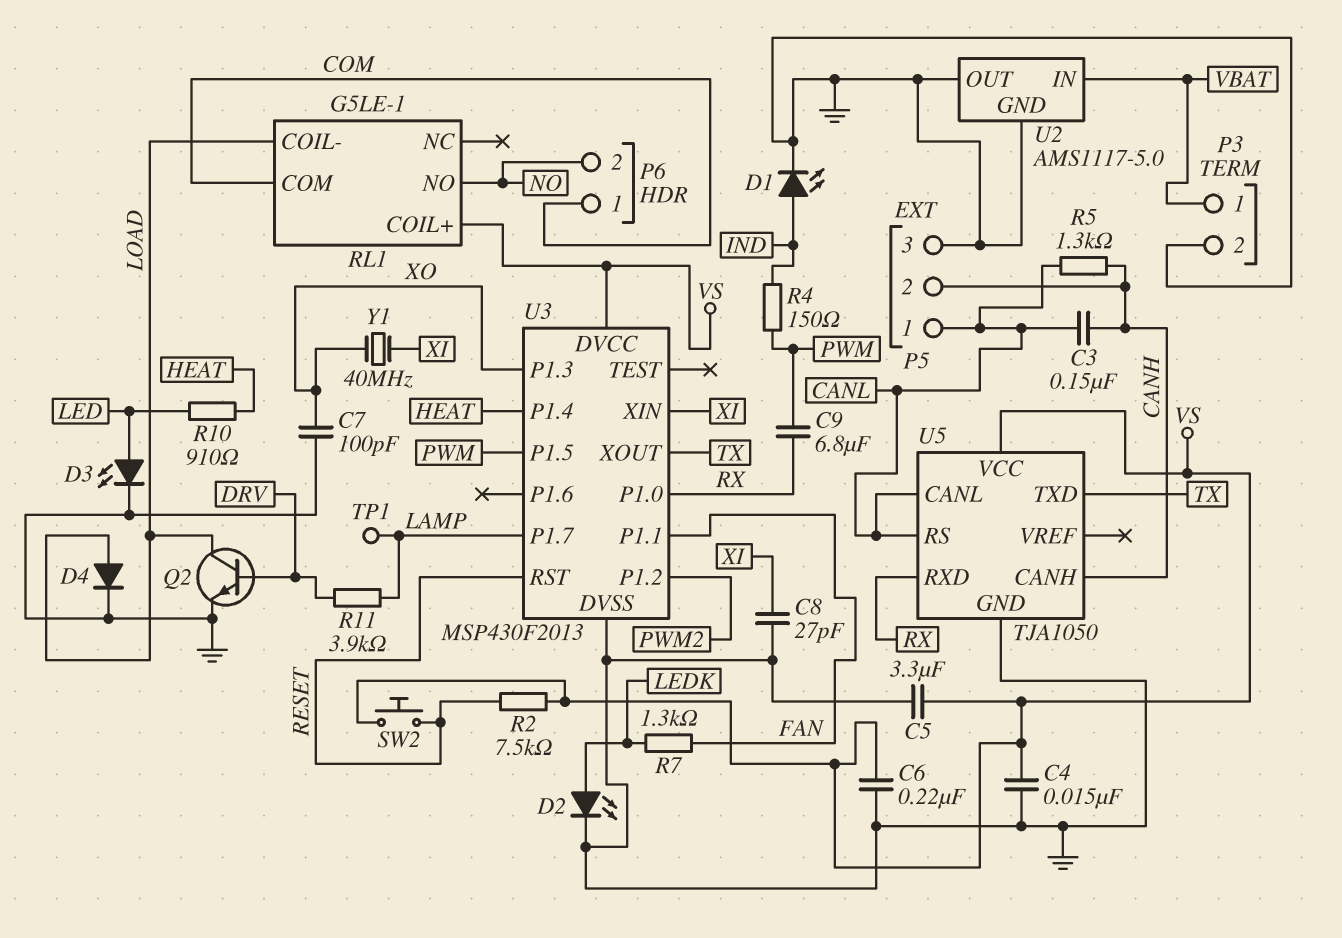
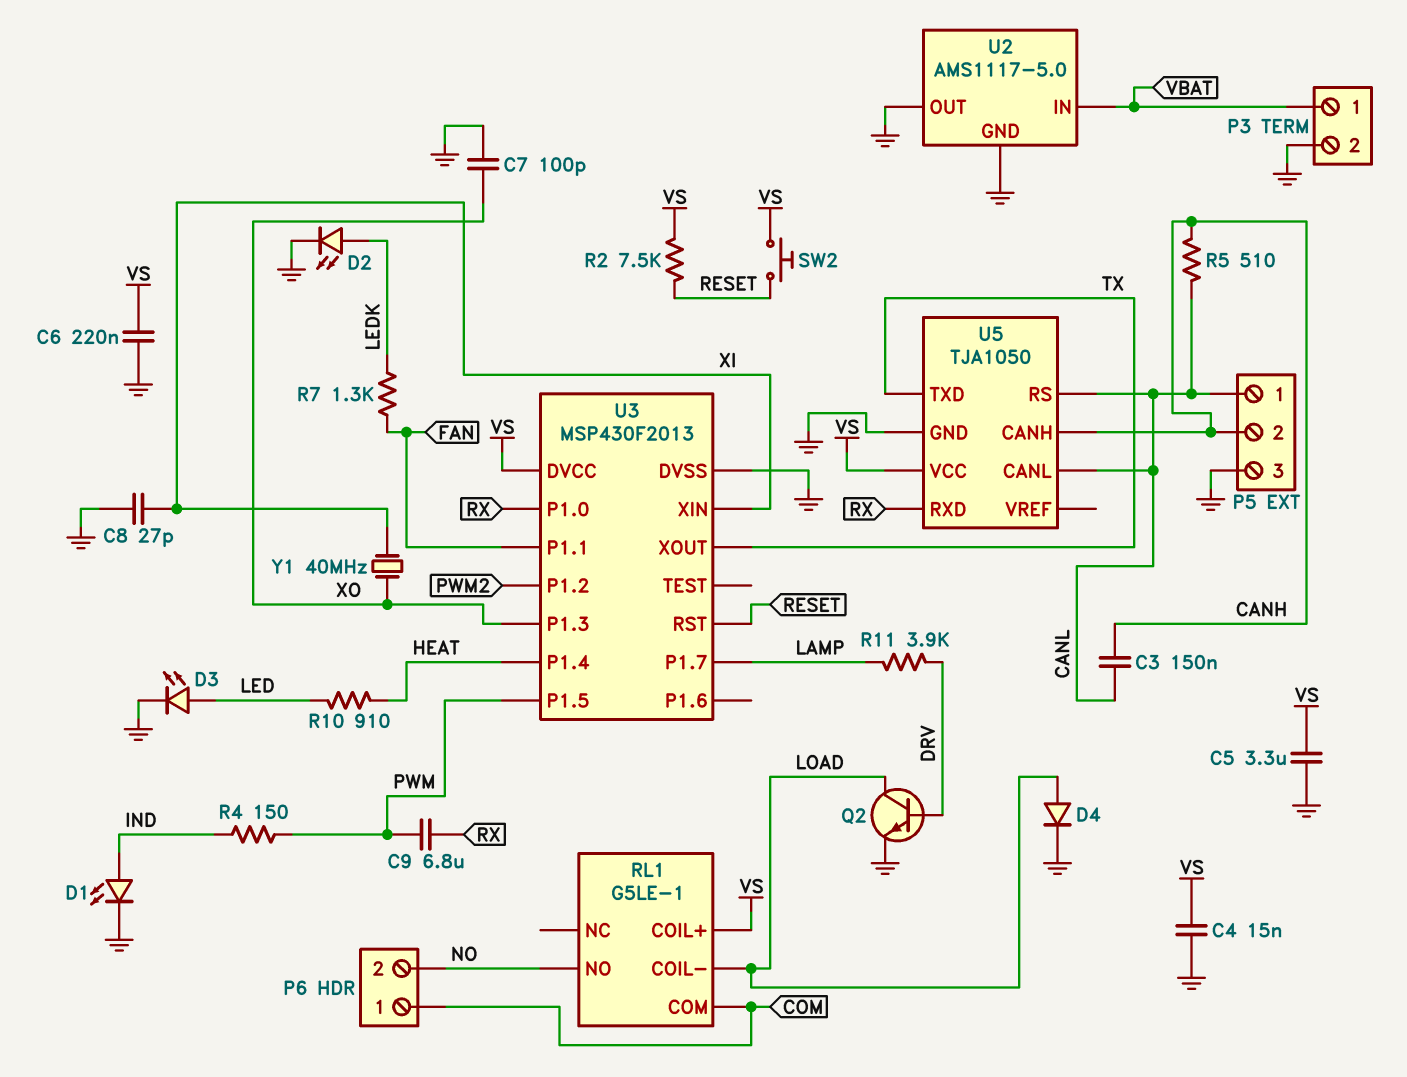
R5: 1.3k (CANH, CANL) -> 510 (CANH, CANL)
TP1: test point (LAMP) -> none

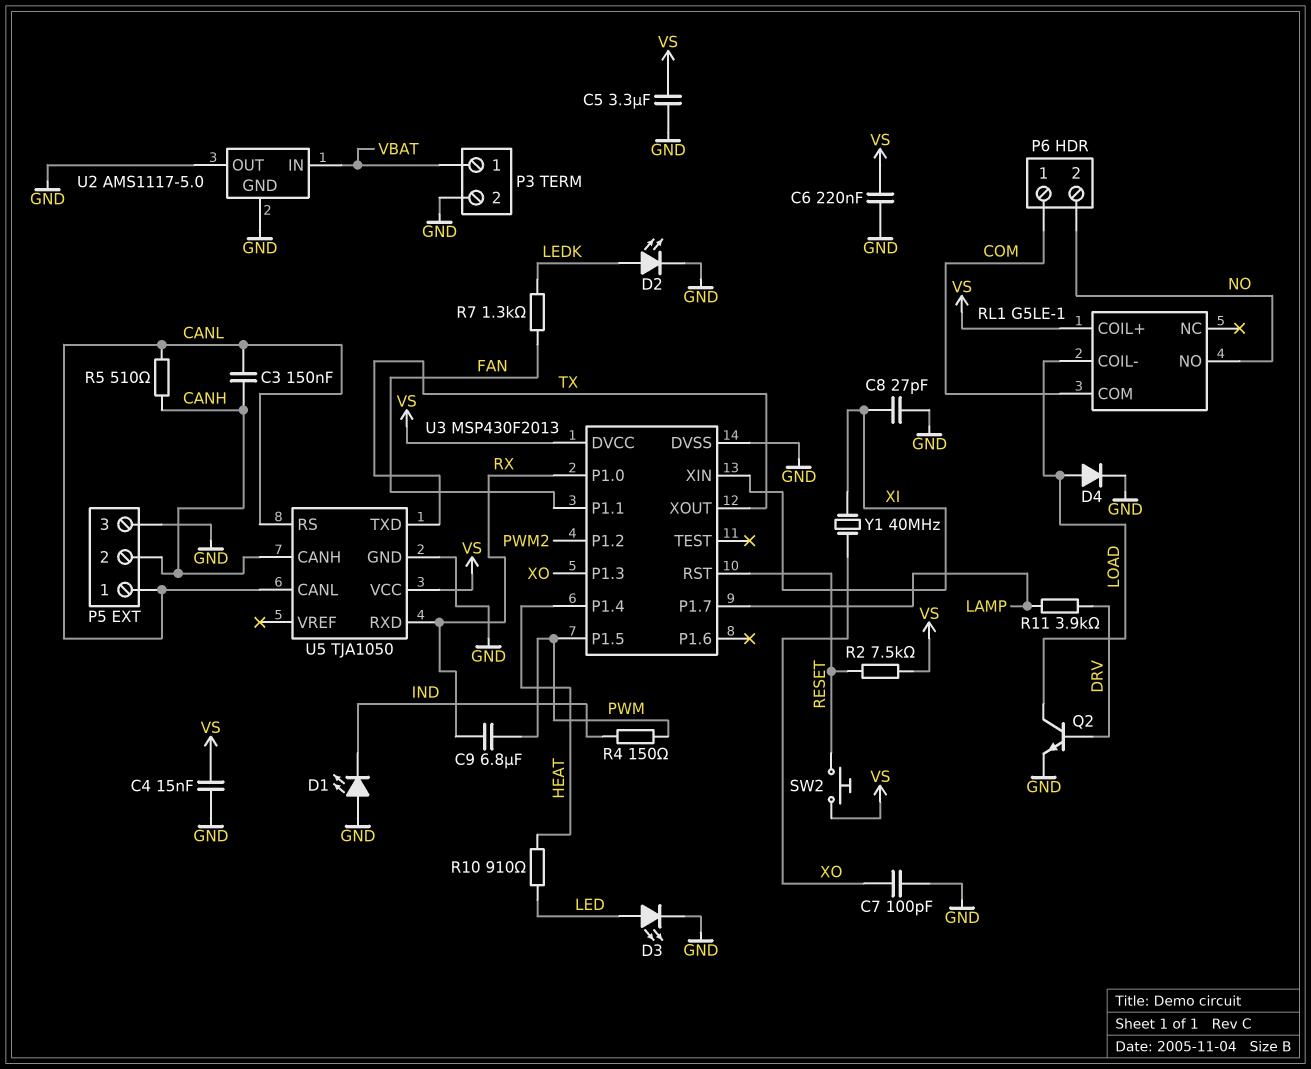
D1: LED (A IND, K GND) -> LED (A GND, K IND)

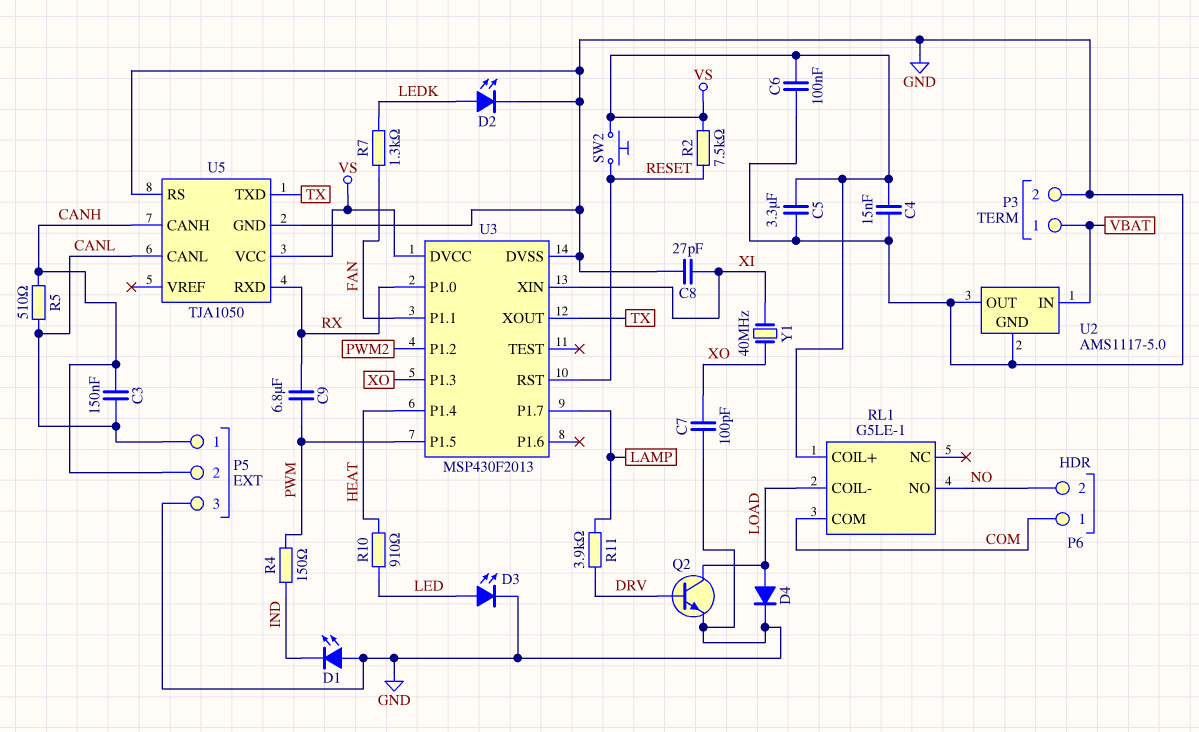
C6: 220nF (GND, VS) -> 100nF (GND, VS)
U5 pin RS: CANL -> GND

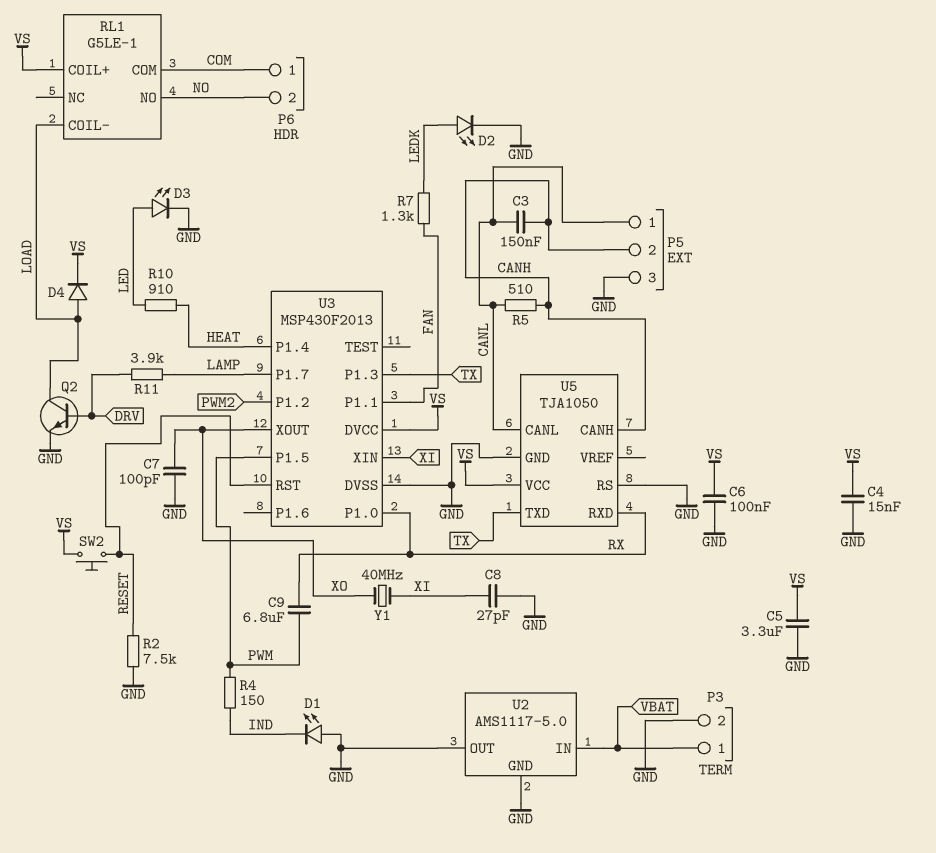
D4: diode (A LOAD, K GND) -> diode (A LOAD, K VS)
R2: 7.5k (RESET, VS) -> 7.5k (GND, RESET)
U3 pin P1.3: XO -> TX
U3 pin XOUT: TX -> XO

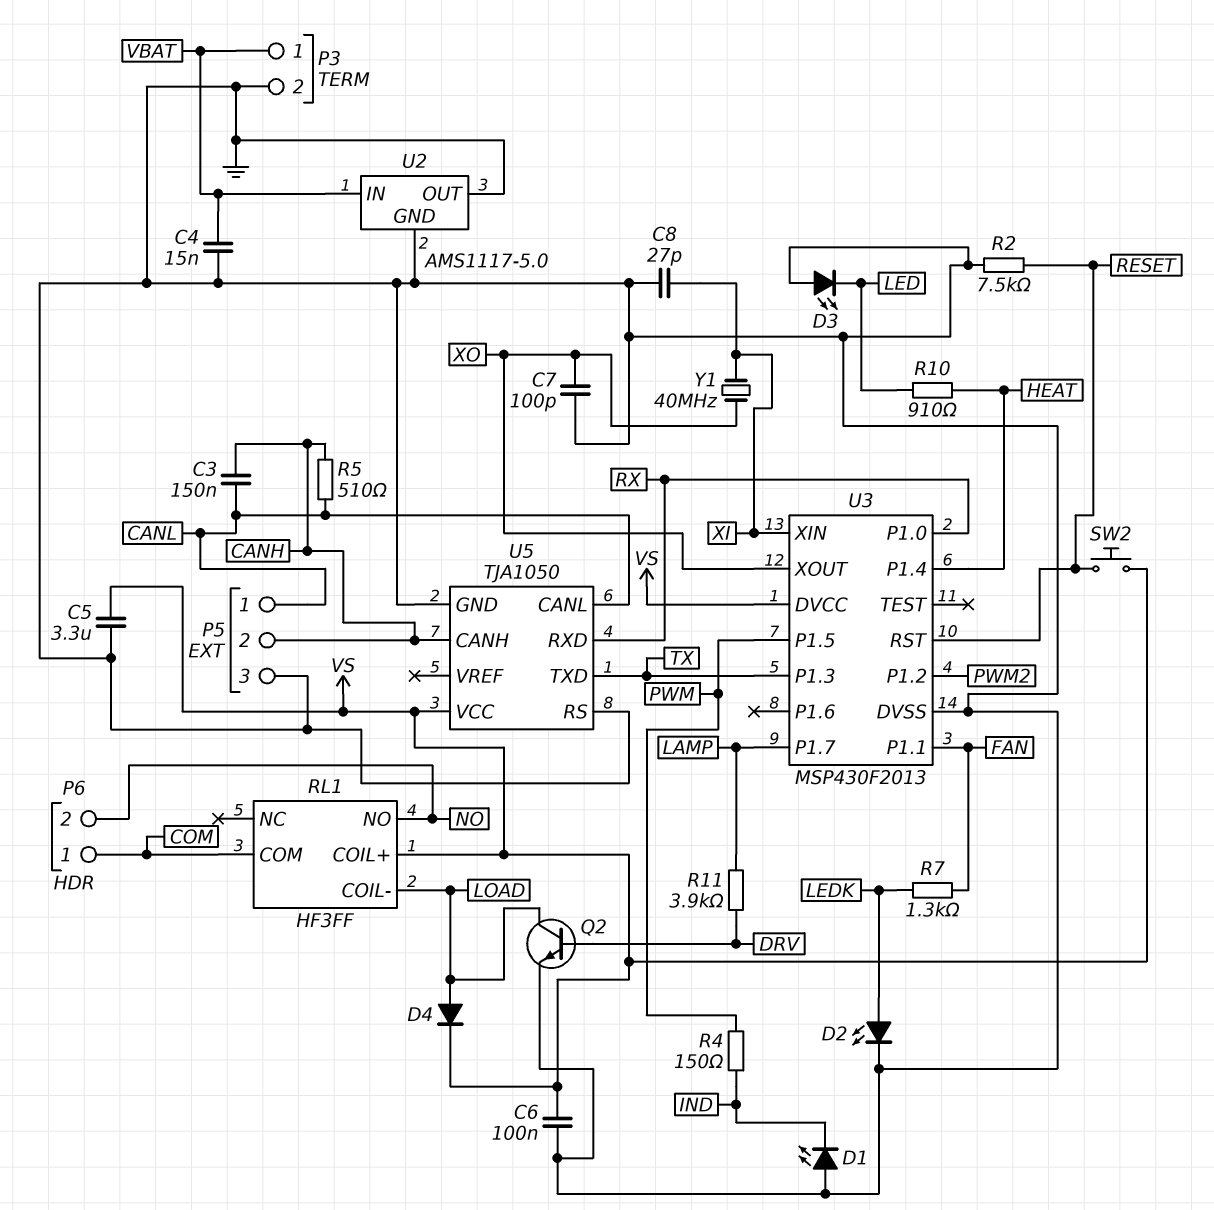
C4: 15nF (GND, VS) -> 15nF (GND, VBAT)
C9: 6.8uF (PWM, RX) -> none
D3: LED (A LED, K GND) -> LED (A GND, K LED)
RL1: G5LE-1 -> HF3FF

